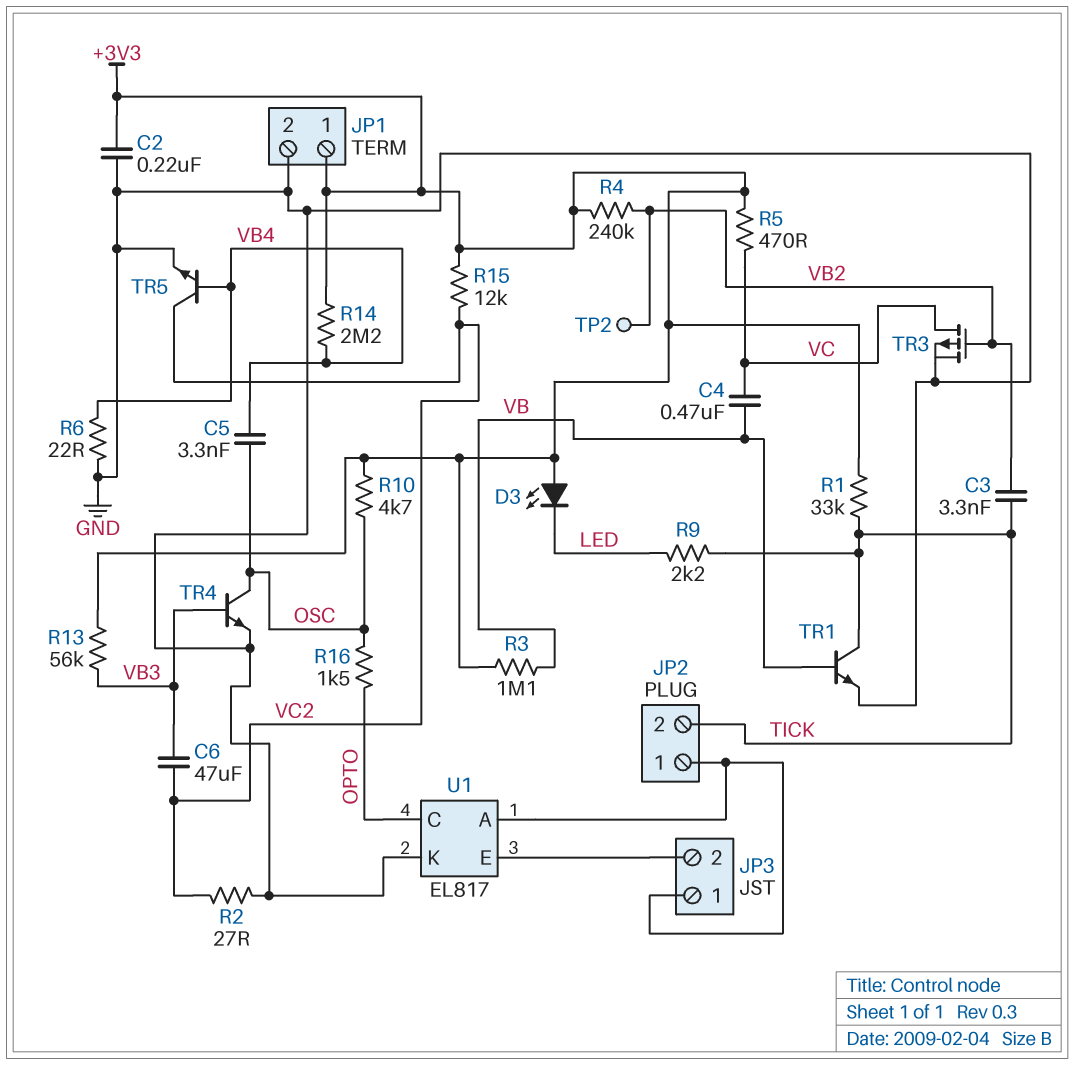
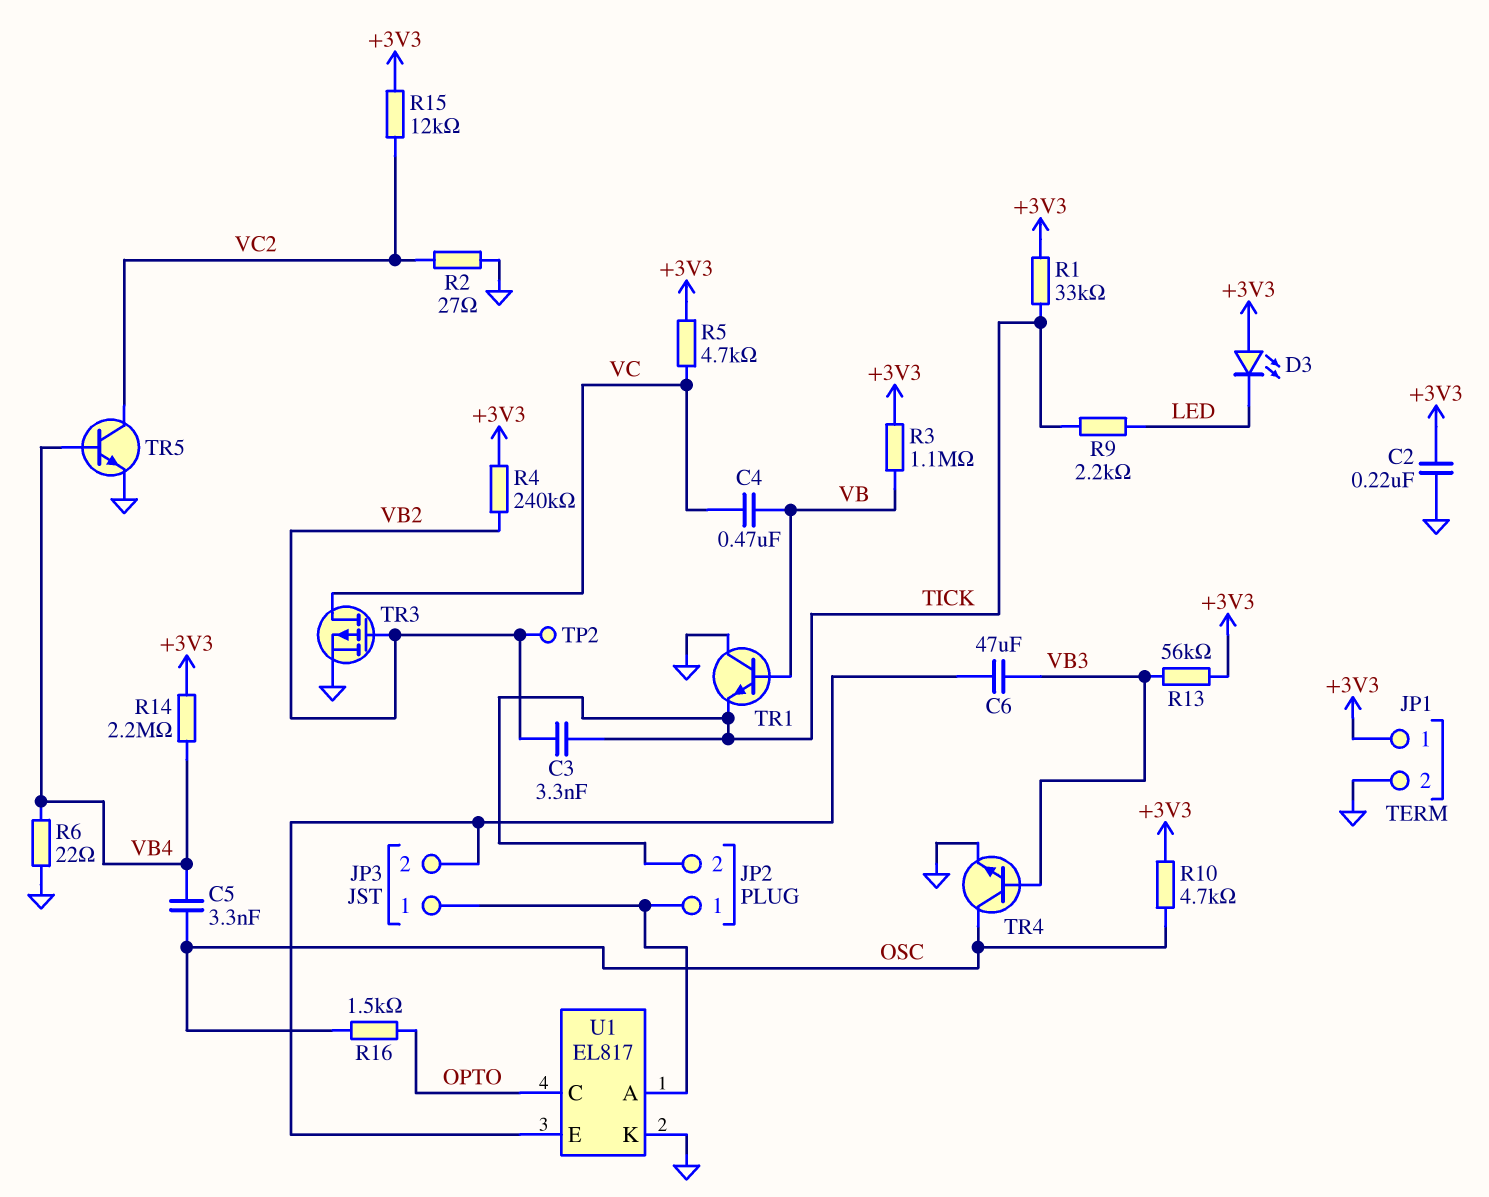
C6: 47uF (VB3, VC2) -> 47uF (JP3/2, VB3)
R5: 470 (+3V3, VC) -> 4.7k (+3V3, VC)
TR1: NPN (B VB, C TICK, E GND) -> NPN (B VB, C GND, E TICK)

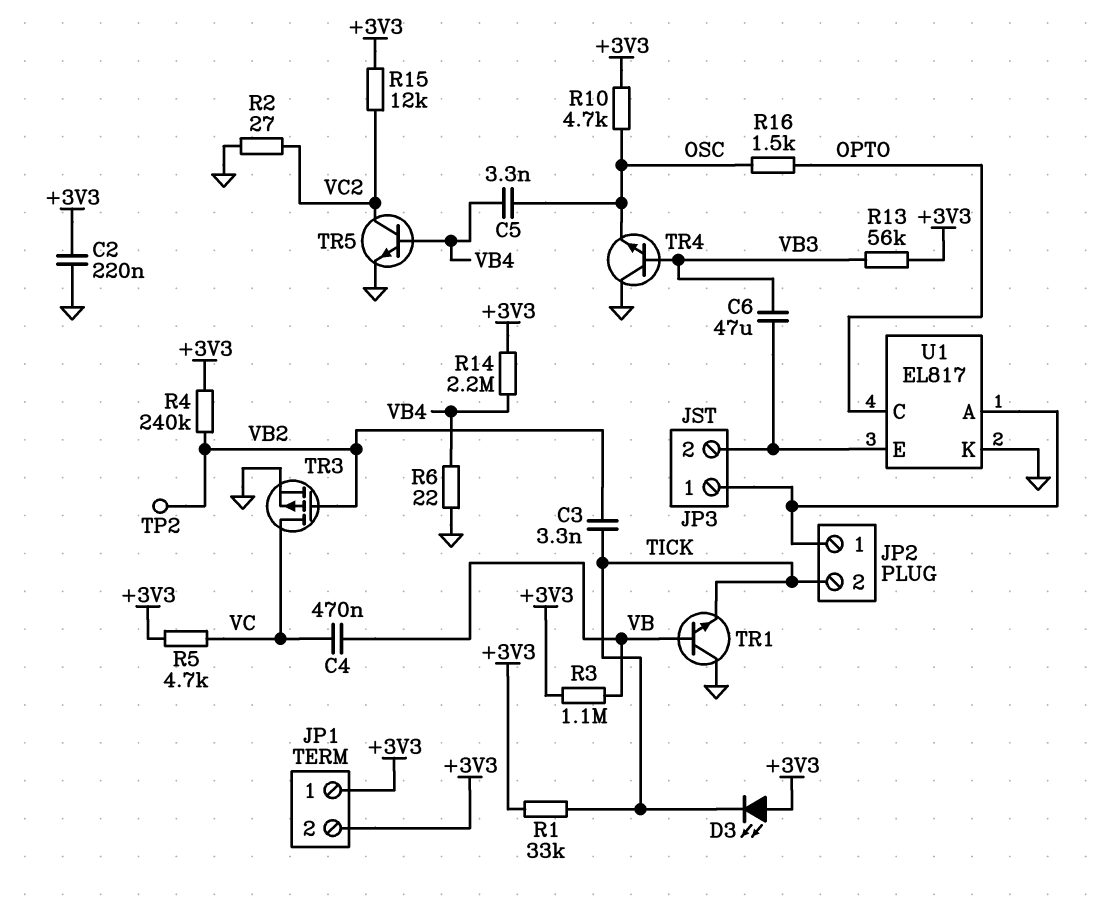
D3: LED (A +3V3, K LED) -> LED (A +3V3, K TICK)
JP1 pin 2: GND -> +3V3
R9: 2.2k (LED, TICK) -> none
TR4: NPN (B VB3, C OSC, E GND) -> NPN (B VB3, C GND, E OSC)

